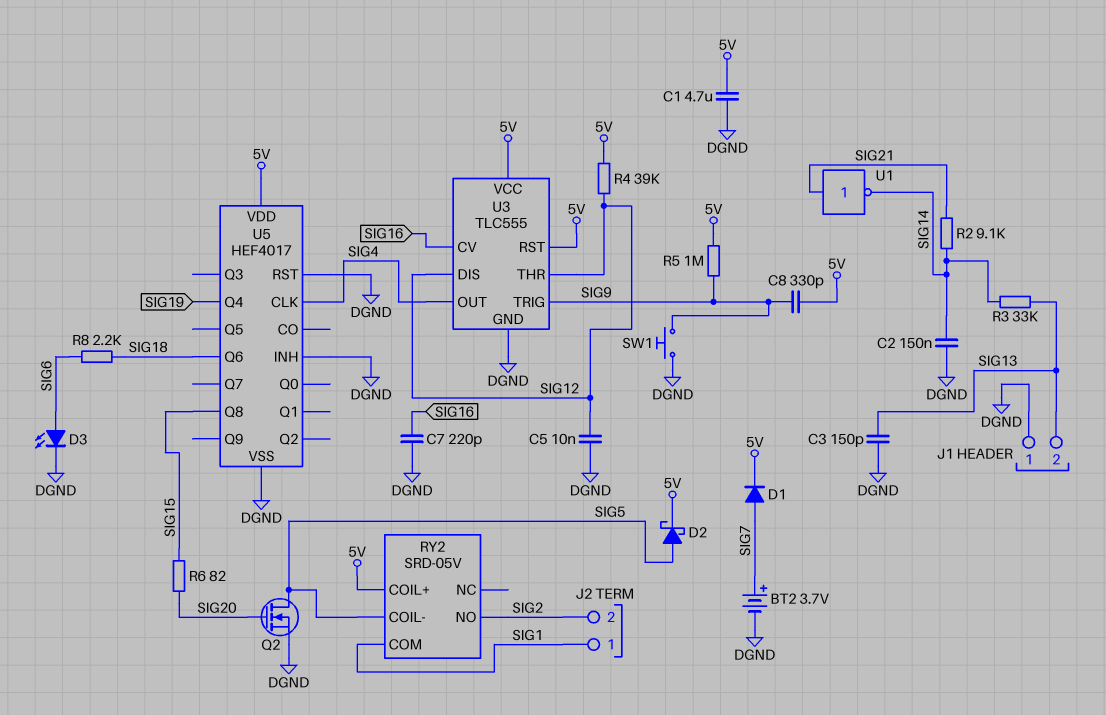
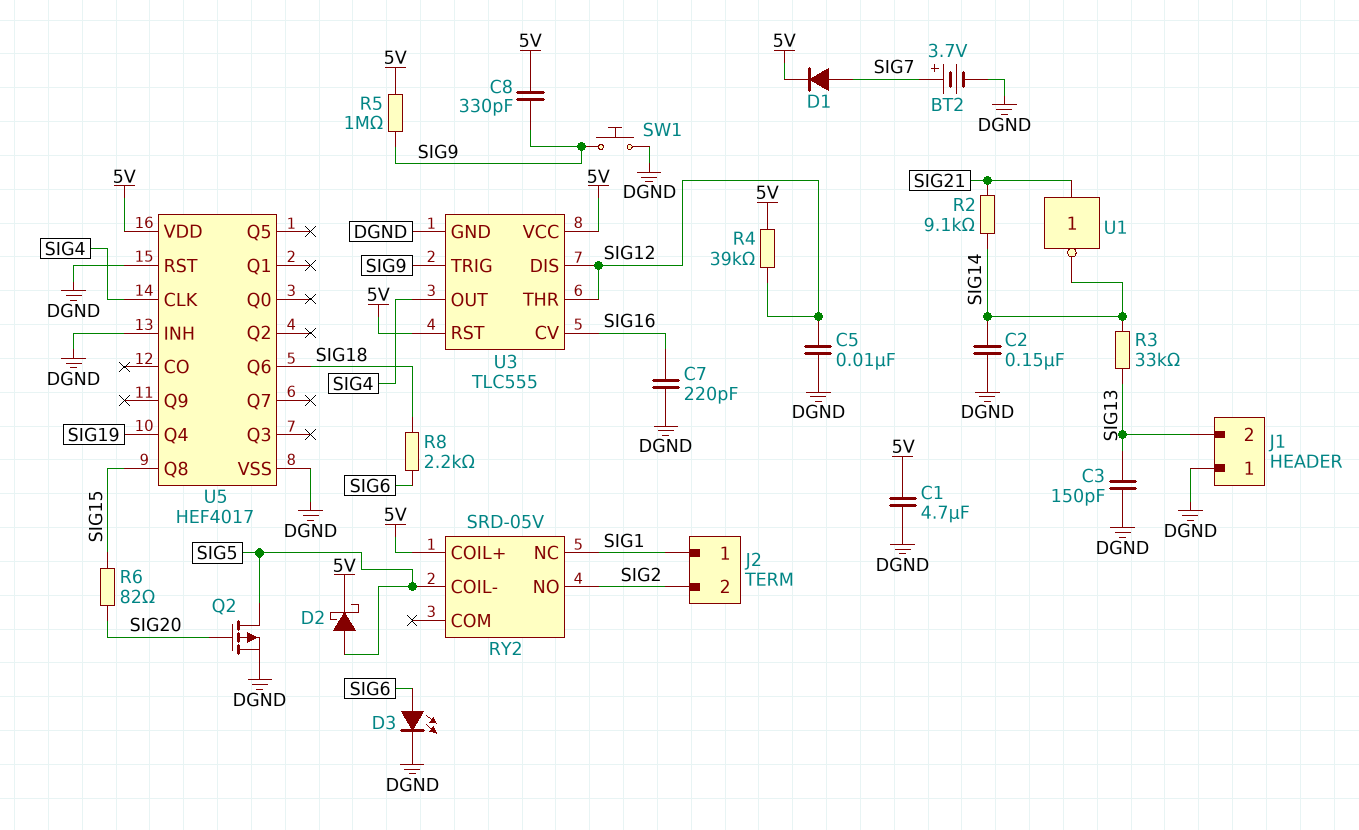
Q2: NMOS (G SIG20, D SIG5, S DGND) -> PMOS (G SIG20, D SIG5, S DGND)
RY2 pin COM: SIG1 -> none
RY2 pin NC: none -> SIG1

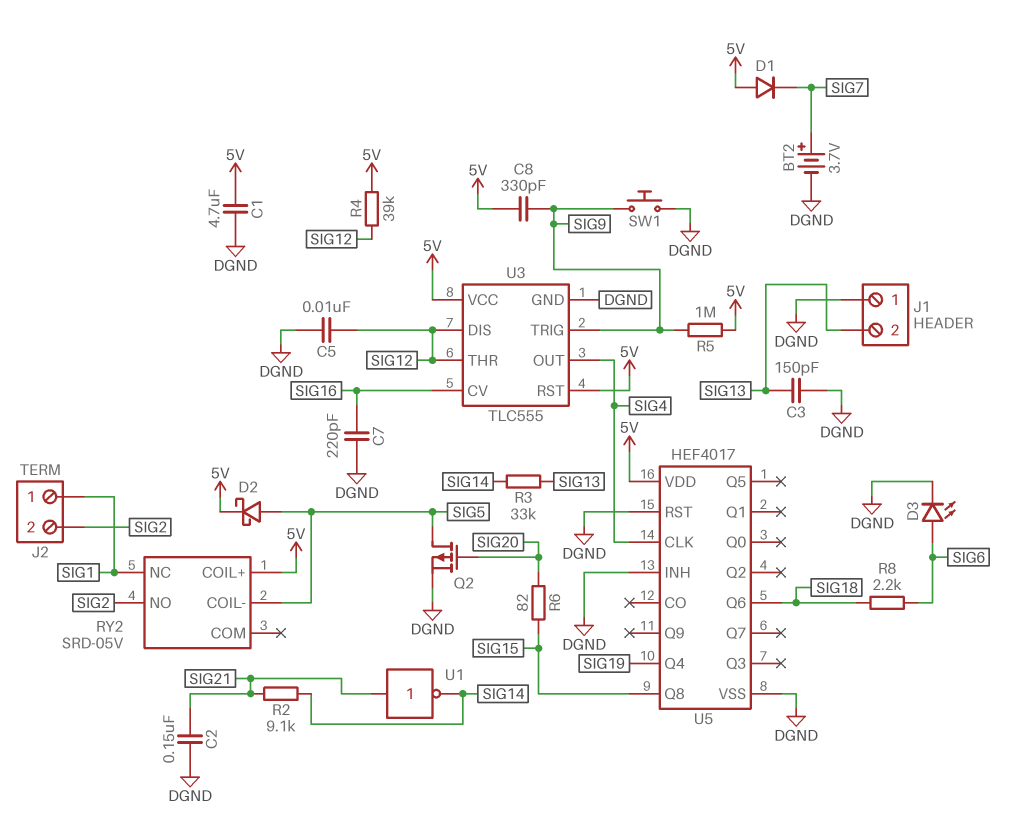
C2: 150nF (DGND, SIG14) -> 150nF (DGND, SIG21)
D1: diode (A SIG7, K 5V) -> diode (A 5V, K SIG7)

